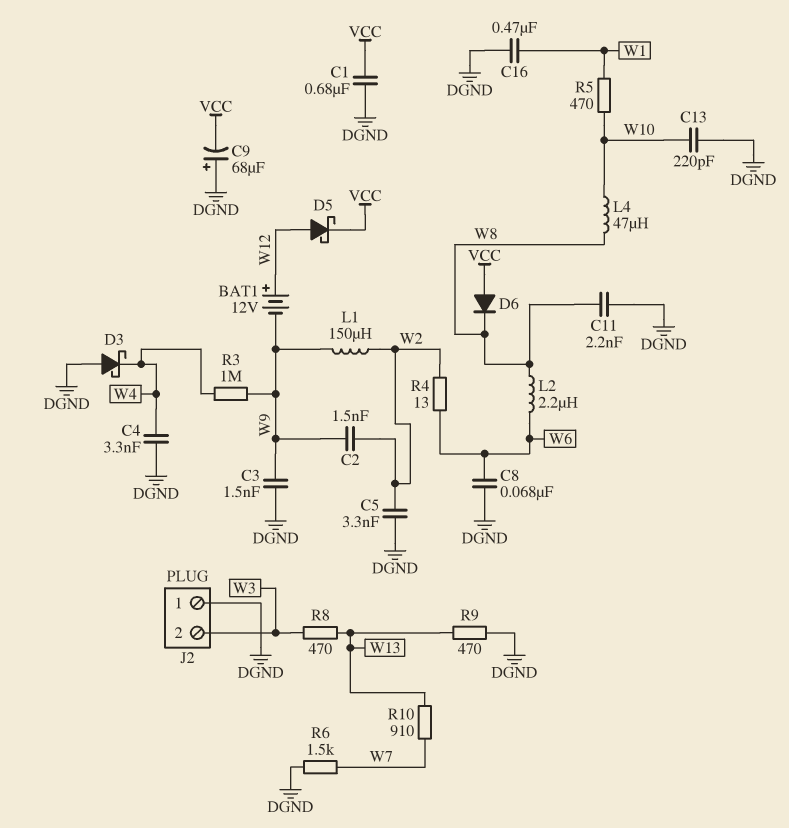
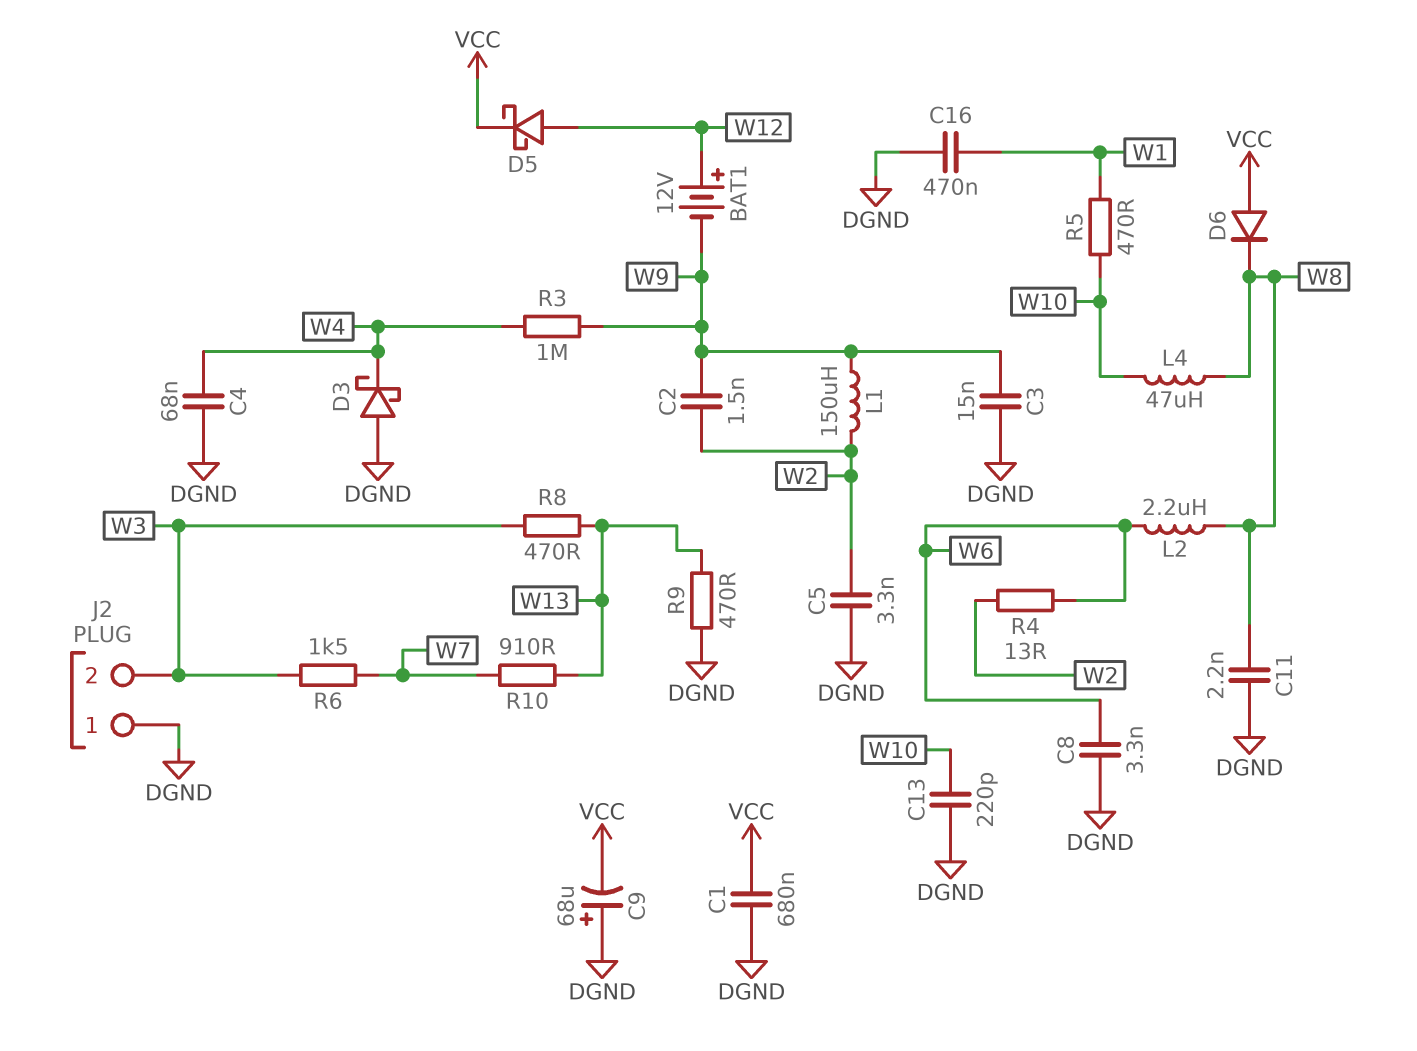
C3: 1.5nF (DGND, W9) -> 15nF (DGND, W9)
C4: 3.3nF (DGND, W4) -> 68nF (DGND, W4)
C8: 68nF (DGND, W6) -> 3.3nF (DGND, W6)
R6: 1.5k (DGND, W7) -> 1.5k (W3, W7)

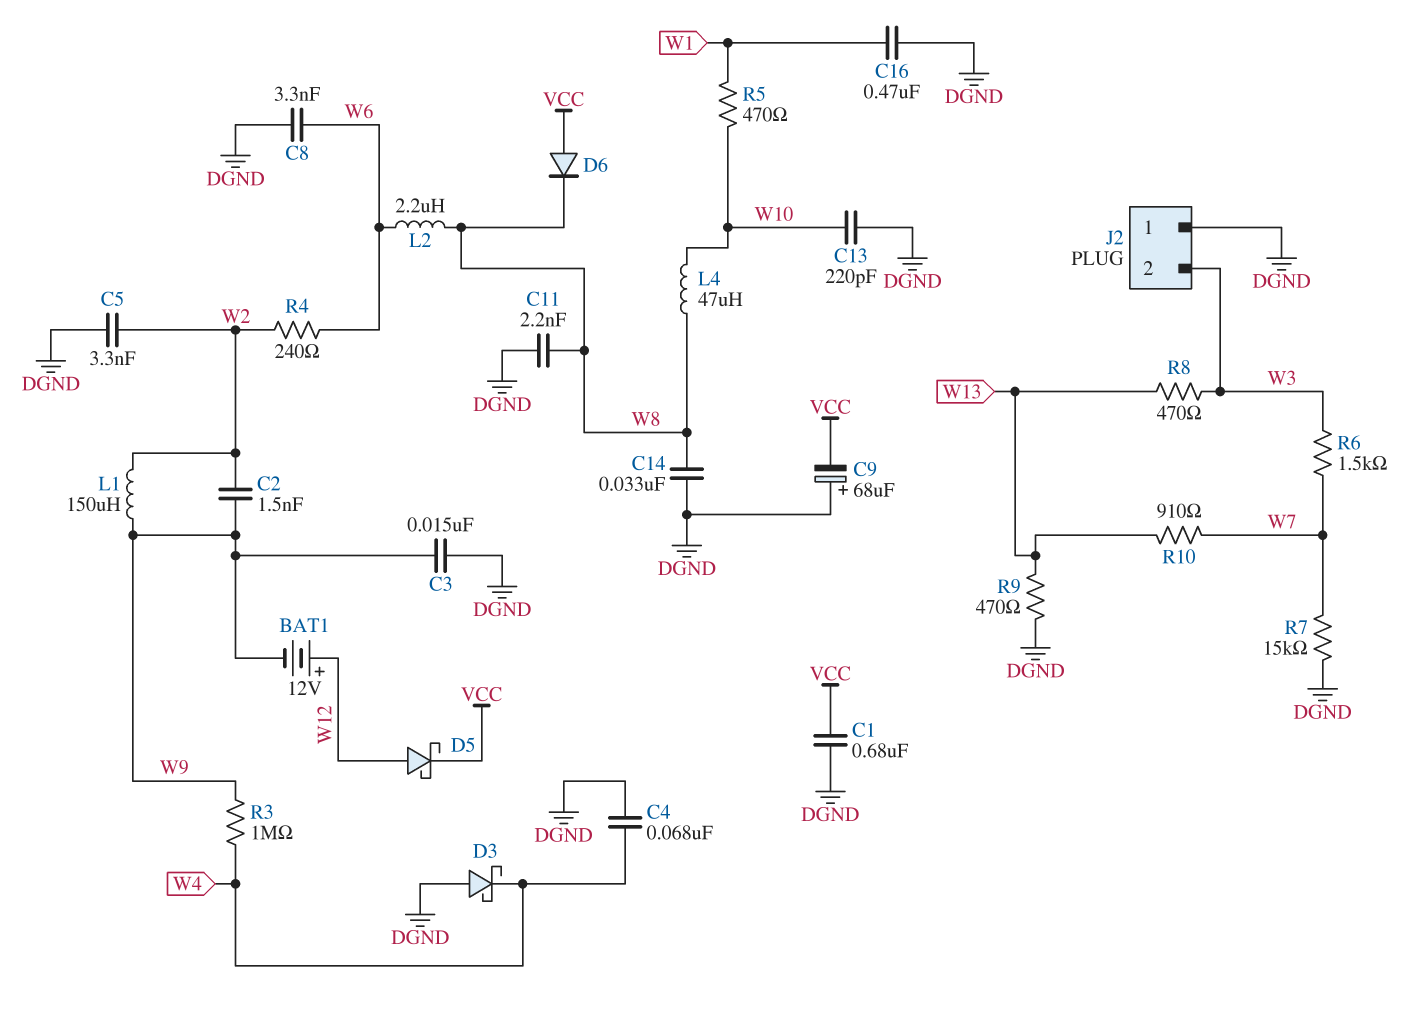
C14: none -> 33nF (DGND, W8)
R4: 13 (W2, W6) -> 240 (W2, W6)
R7: none -> 15k (DGND, W7)

